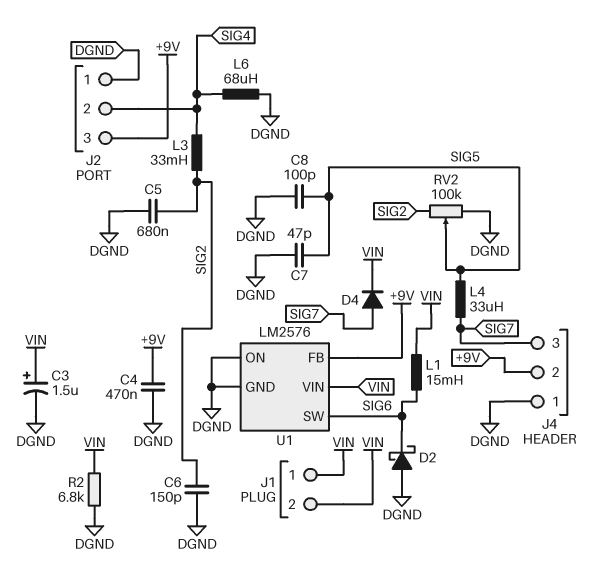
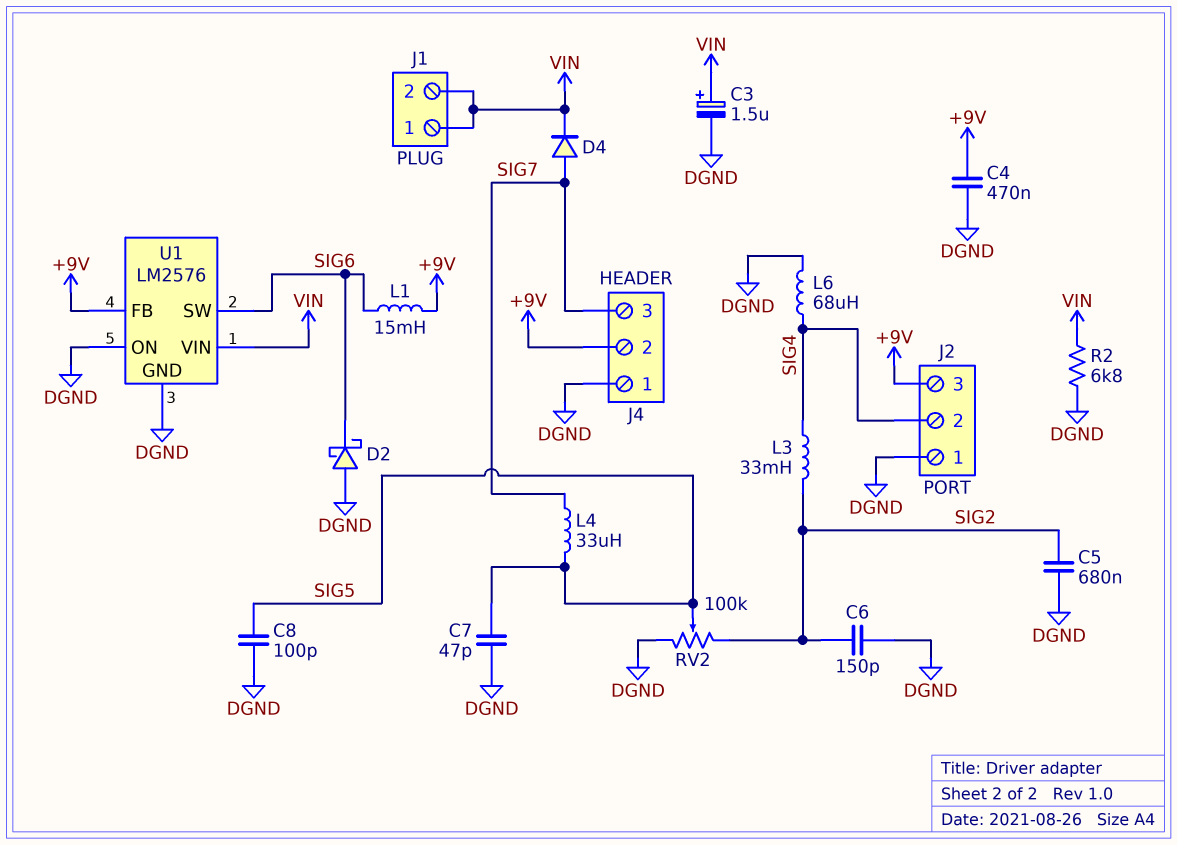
L1: 15mH (SIG6, VIN) -> 15mH (+9V, SIG6)

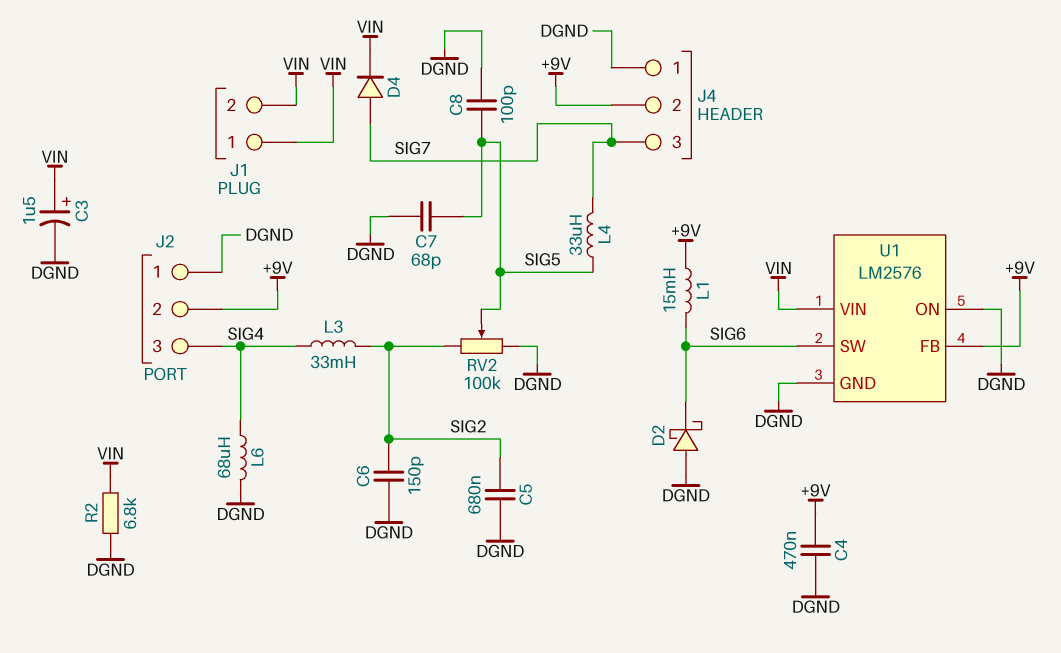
C7: 47pF (DGND, SIG5) -> 68pF (DGND, SIG5)
J2 pin 2: SIG4 -> +9V
J2 pin 3: +9V -> SIG4

